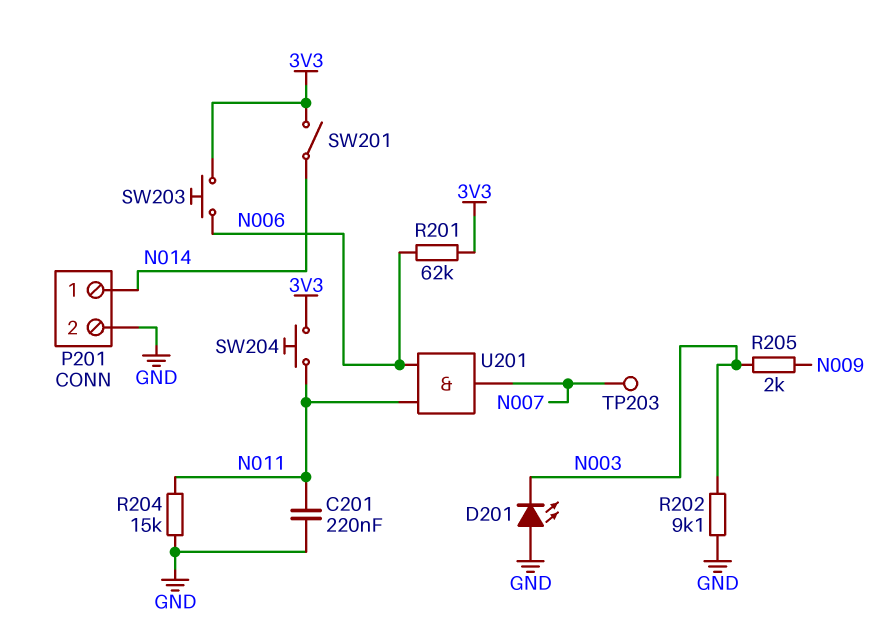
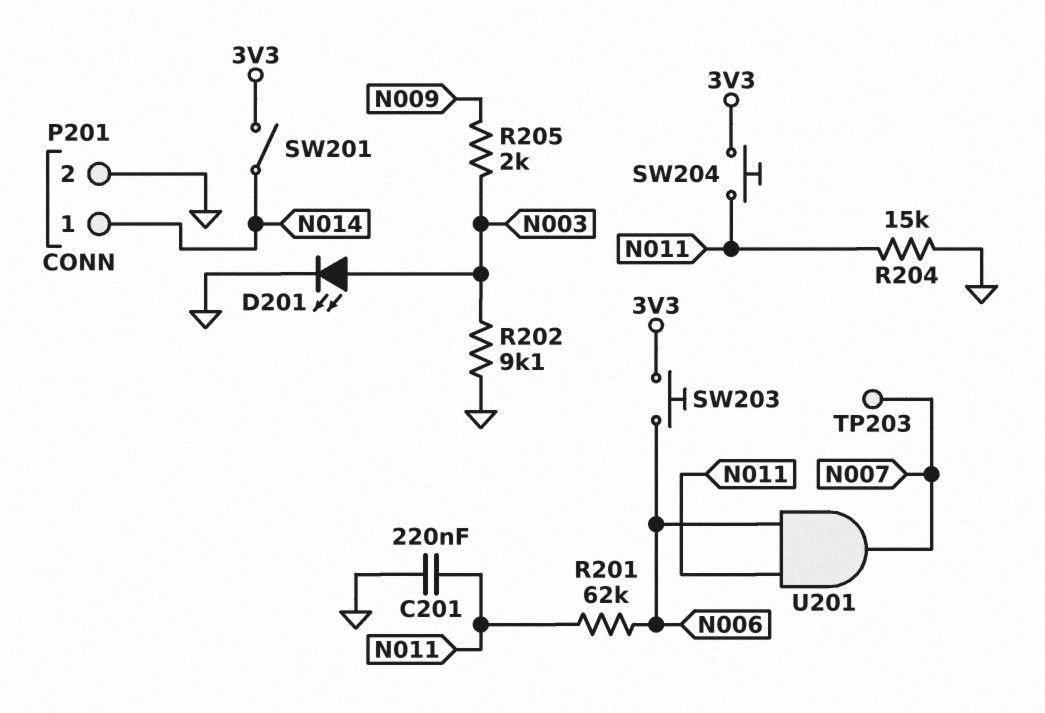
D201: LED (A GND, K N003) -> LED (A N003, K GND)
R201: 62k (3V3, N006) -> 62k (N006, N011)

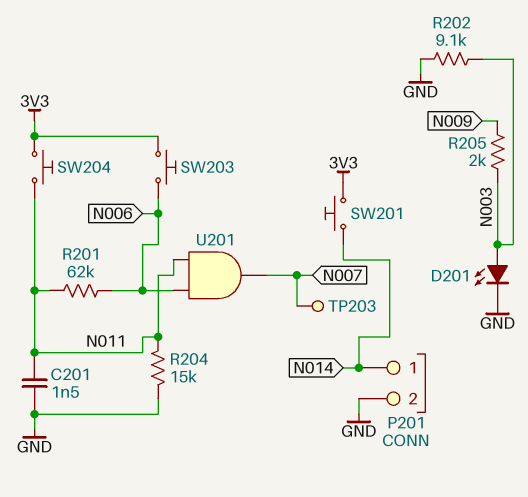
C201: 220nF (GND, N011) -> 1.5nF (GND, N011)
SW201: switch (3V3, N014) -> button (3V3, N014)

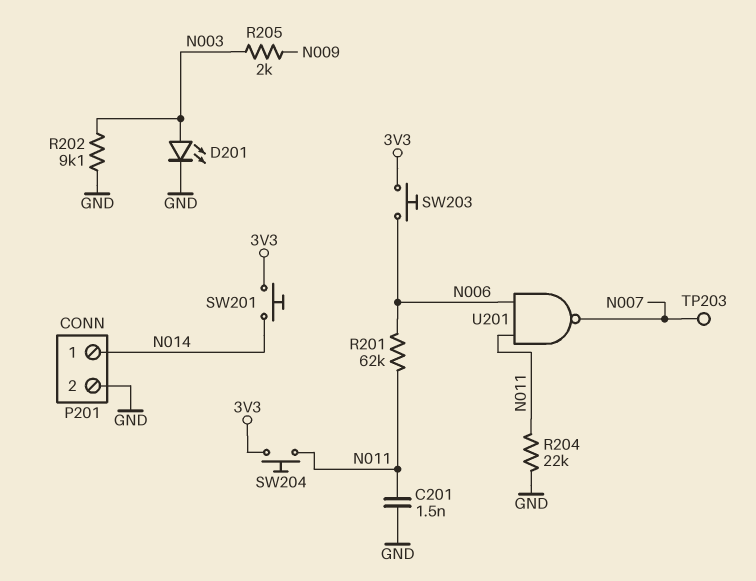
R204: 15k (GND, N011) -> 22k (GND, N011)
U201: AND (in N006, in N011, out N007) -> NAND (in N006, in N011, out N007)

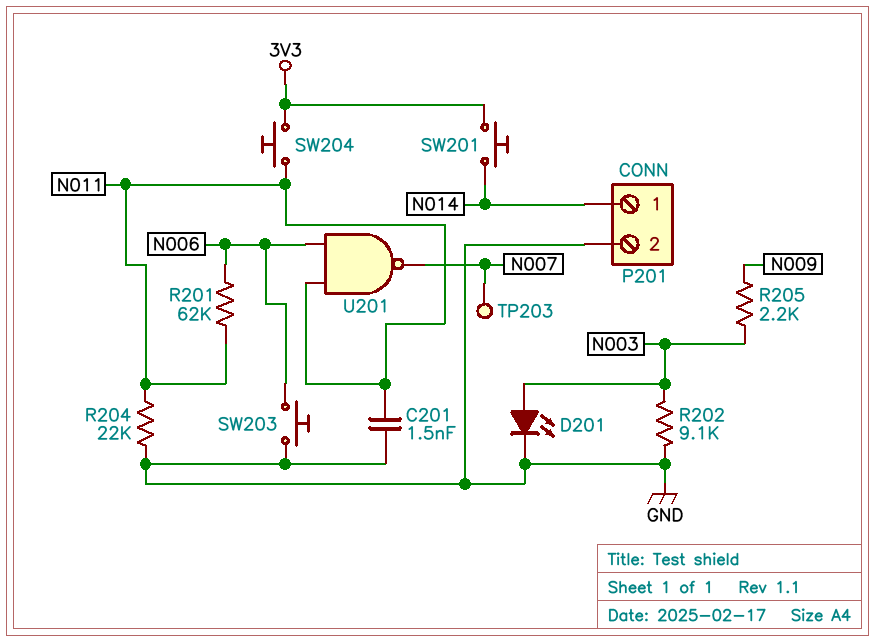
R205: 2k (N003, N009) -> 2.2k (N003, N009)
SW203: button (3V3, N006) -> button (GND, N006)

